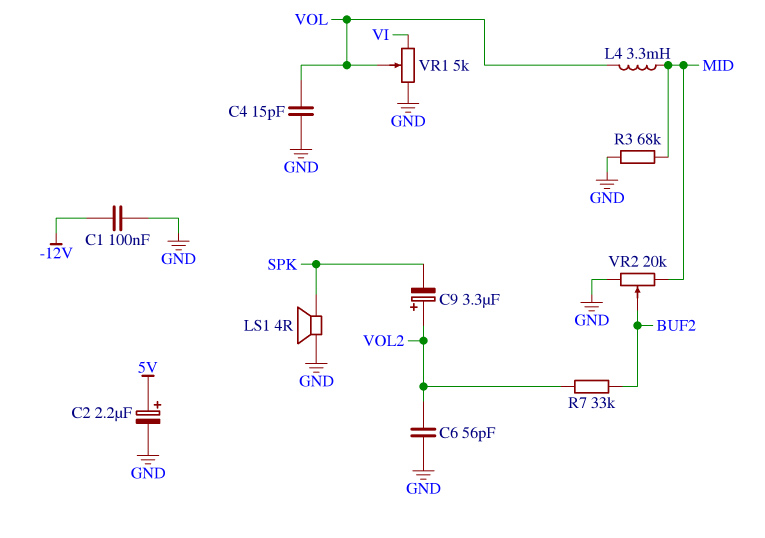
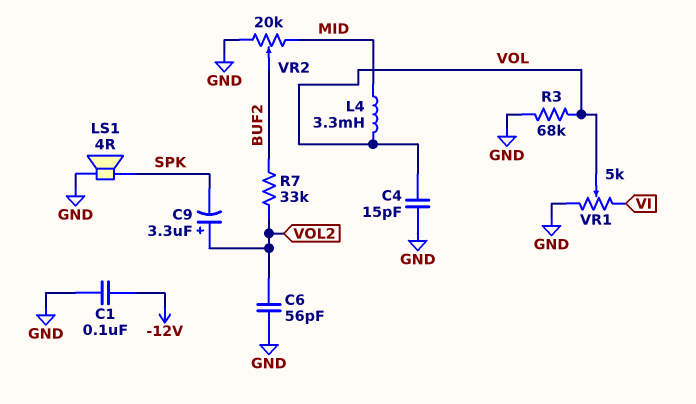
C2: 2.2uF (plus 5V, minus GND) -> none
R3: 68k (GND, MID) -> 68k (GND, VOL)

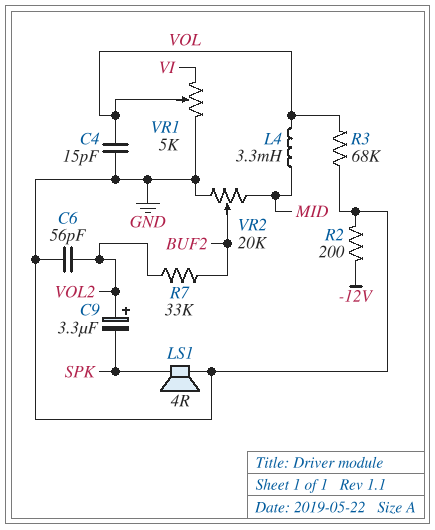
C1: 100nF (-12V, GND) -> none
R2: none -> 200 (-12V, GND)

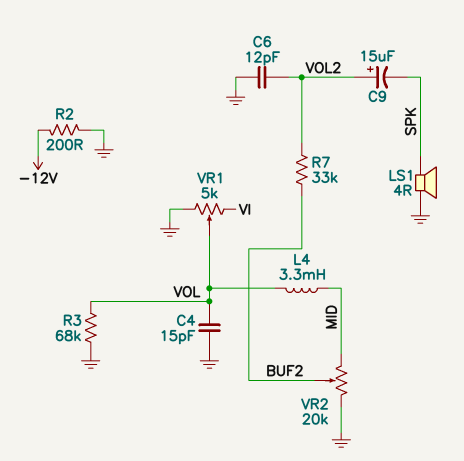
C6: 56pF (GND, VOL2) -> 12pF (GND, VOL2)
C9: 3.3uF (plus VOL2, minus SPK) -> 15uF (plus VOL2, minus SPK)

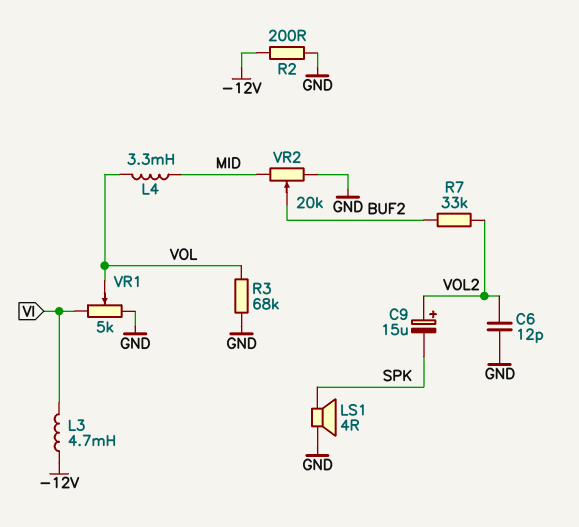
C4: 15pF (GND, VOL) -> none
L3: none -> 4.7mH (-12V, VI)

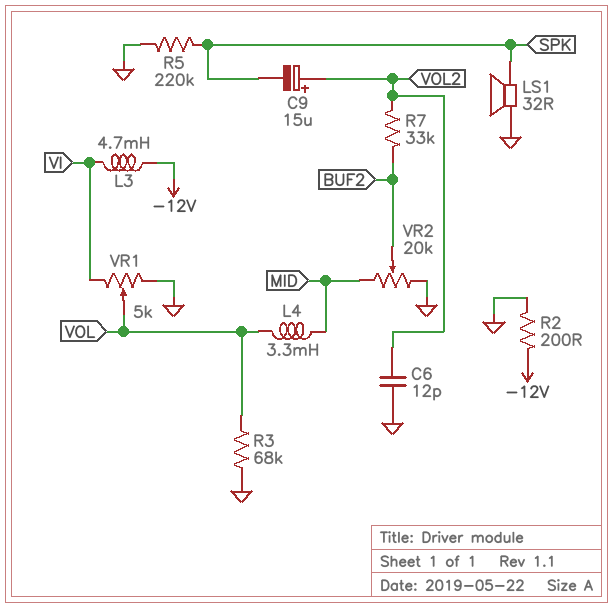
LS1: speaker 4R (GND, SPK) -> speaker 32R (GND, SPK)
R5: none -> 220k (GND, SPK)

